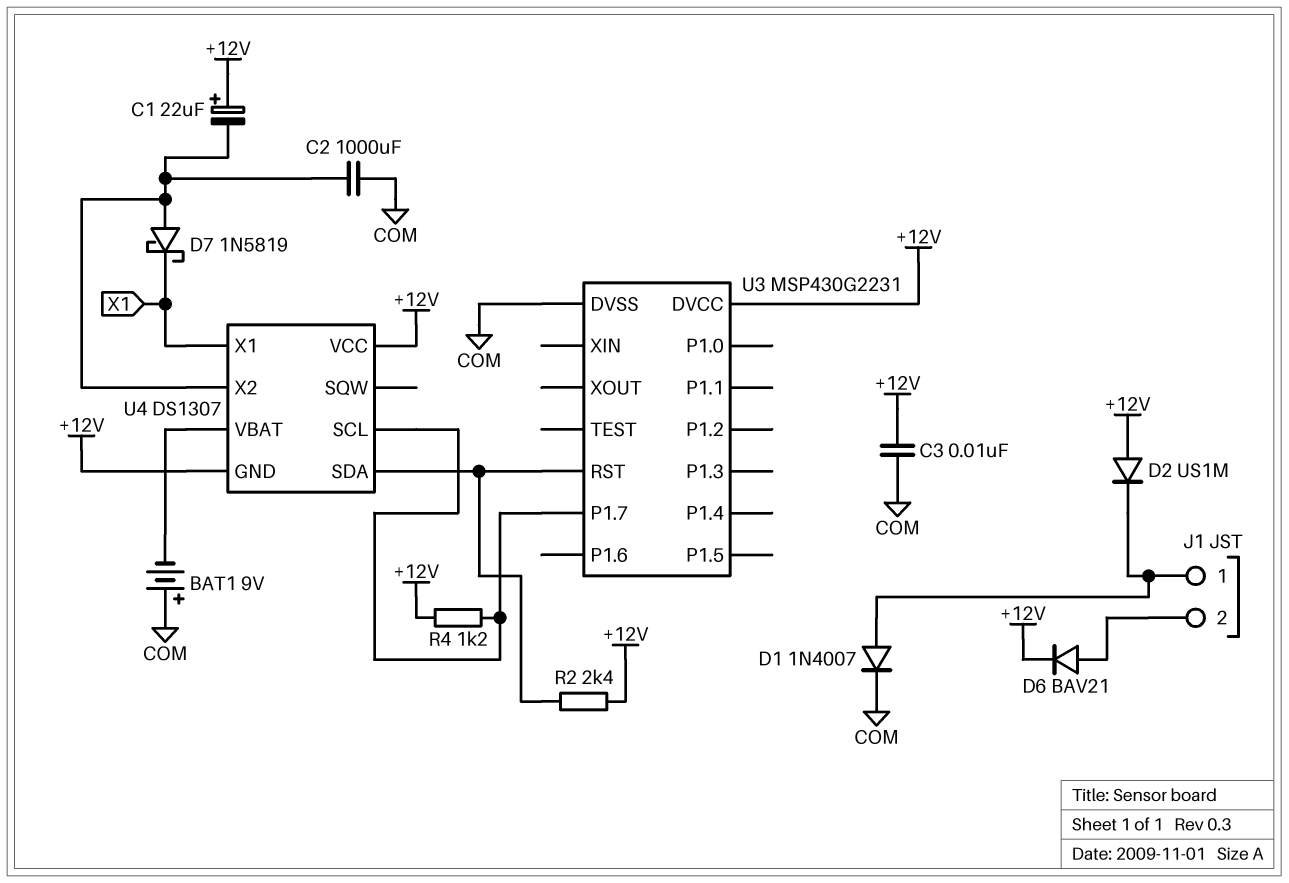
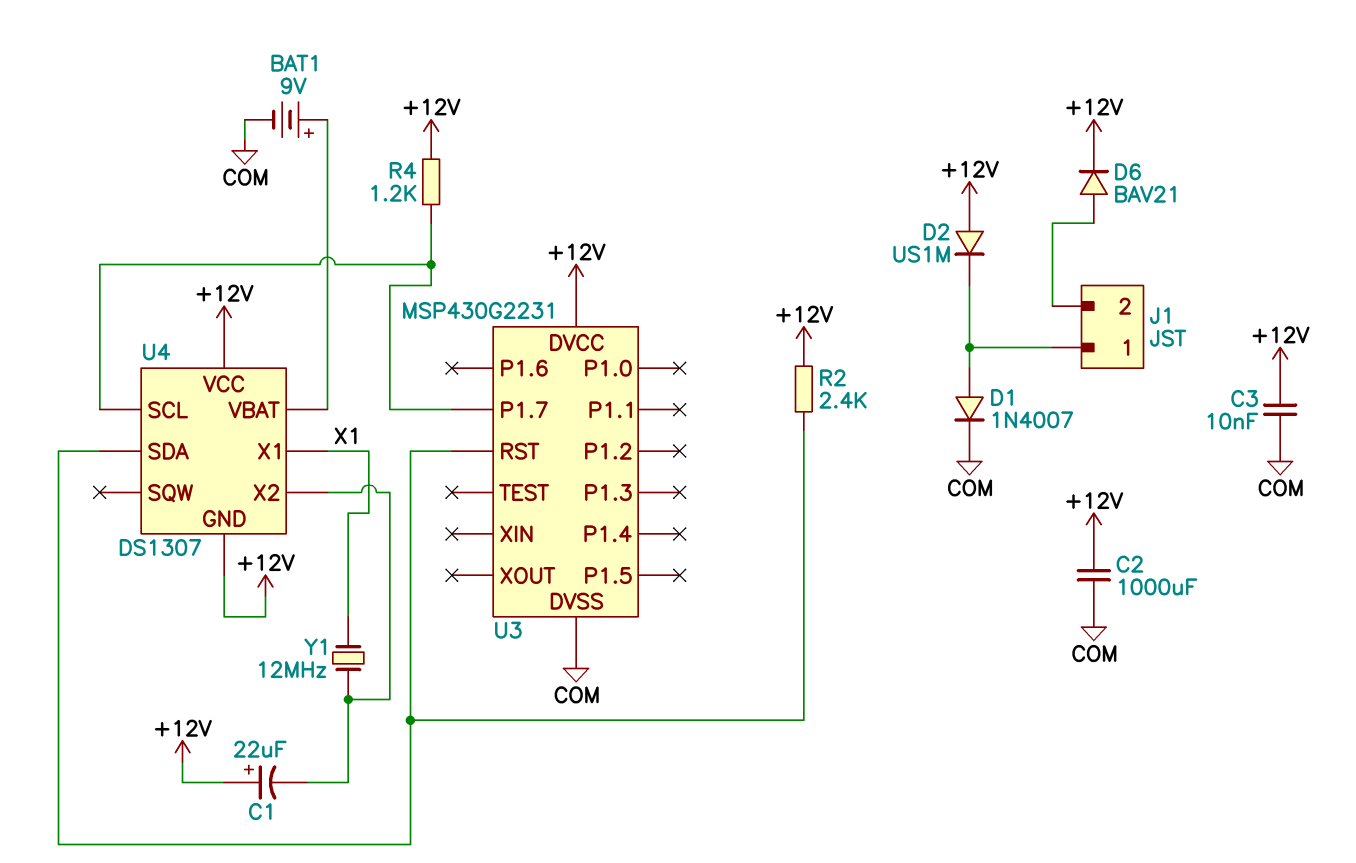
BAT1: 9V (plus COM, minus U4/VBAT) -> 9V (plus U4/VBAT, minus COM)
C2: 1000uF (COM, U4/X2) -> 1000uF (+12V, COM)
D7: schottky 1N5819 (A U4/X2, K X1) -> none
Y1: none -> 12MHz (U4/X2, X1)

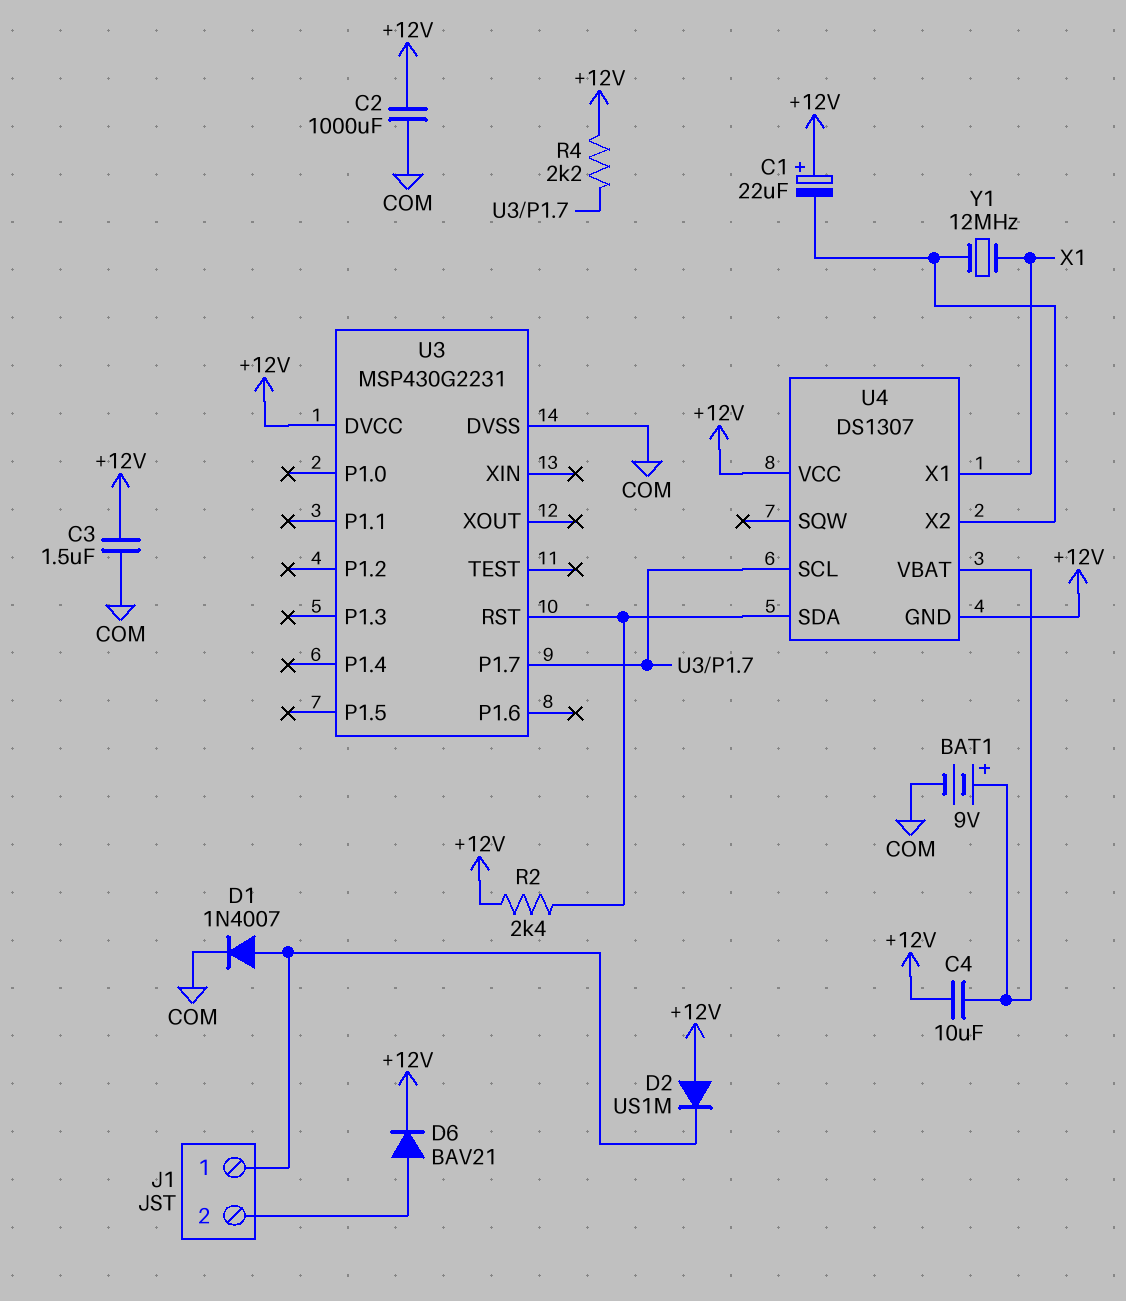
C3: 10nF (+12V, COM) -> 1.5uF (+12V, COM)
C4: none -> 10uF (+12V, U4/VBAT)
R4: 1.2k (+12V, U3/P1.7) -> 2.2k (+12V, U3/P1.7)

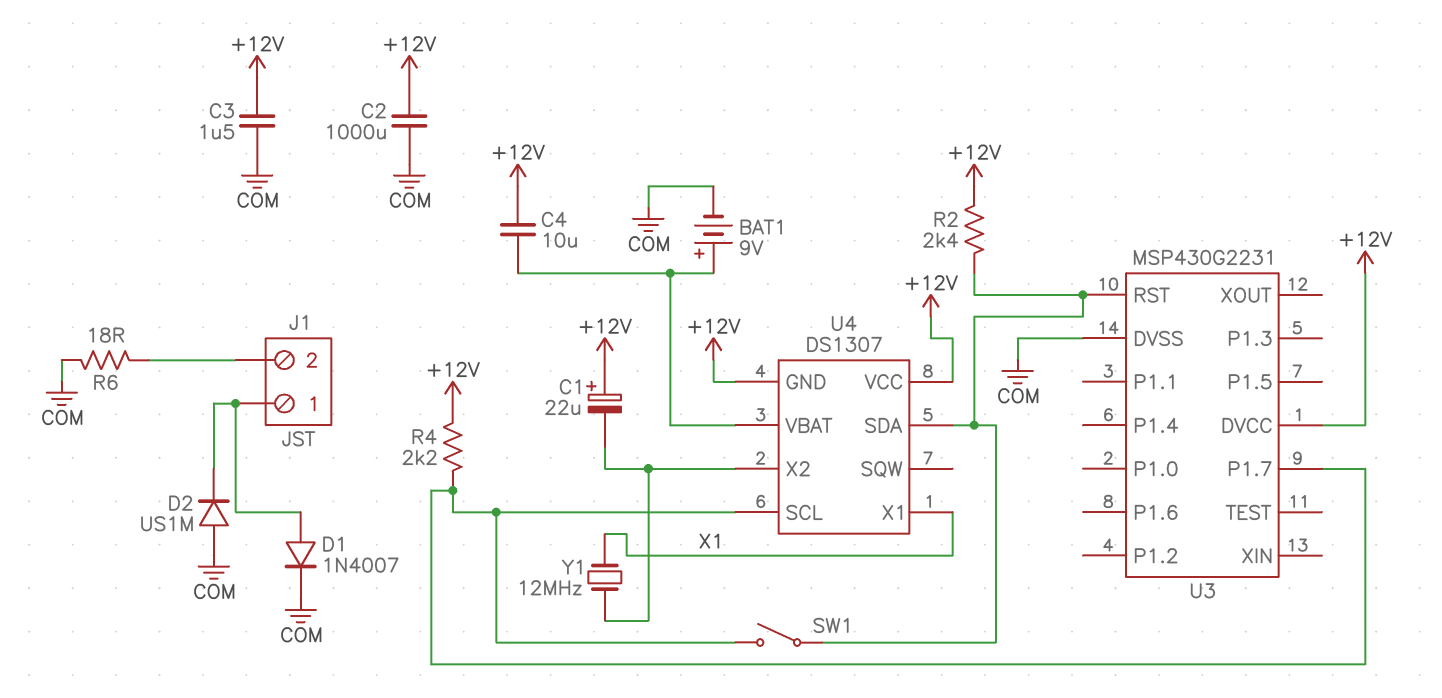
D2: diode US1M (A +12V, K J1/1) -> diode US1M (A COM, K J1/1)
D6: diode BAV21 (A J1/2, K +12V) -> none
R6: none -> 18 (COM, J1/2)
SW1: none -> switch (U3/P1.7, U3/RST)

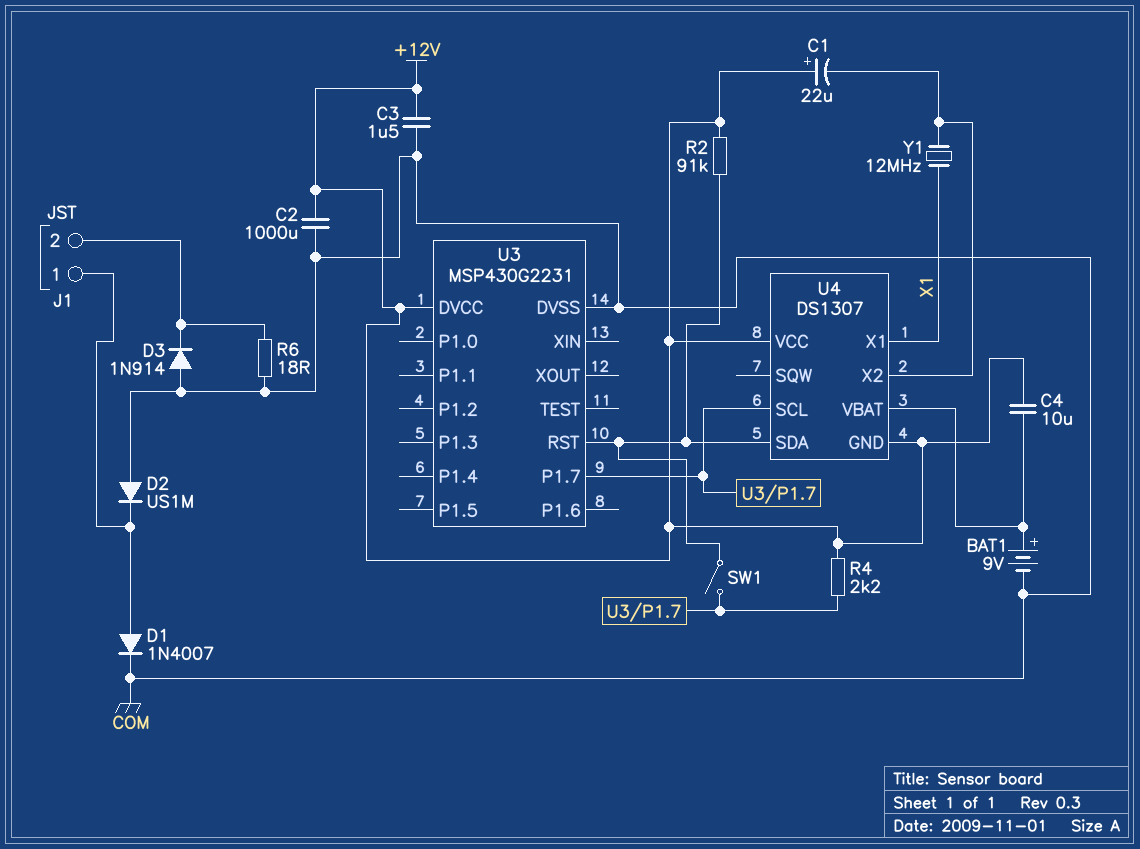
D3: none -> diode 1N914 (A COM, K J1/2)
R2: 2.4k (+12V, U3/RST) -> 91k (+12V, U3/RST)

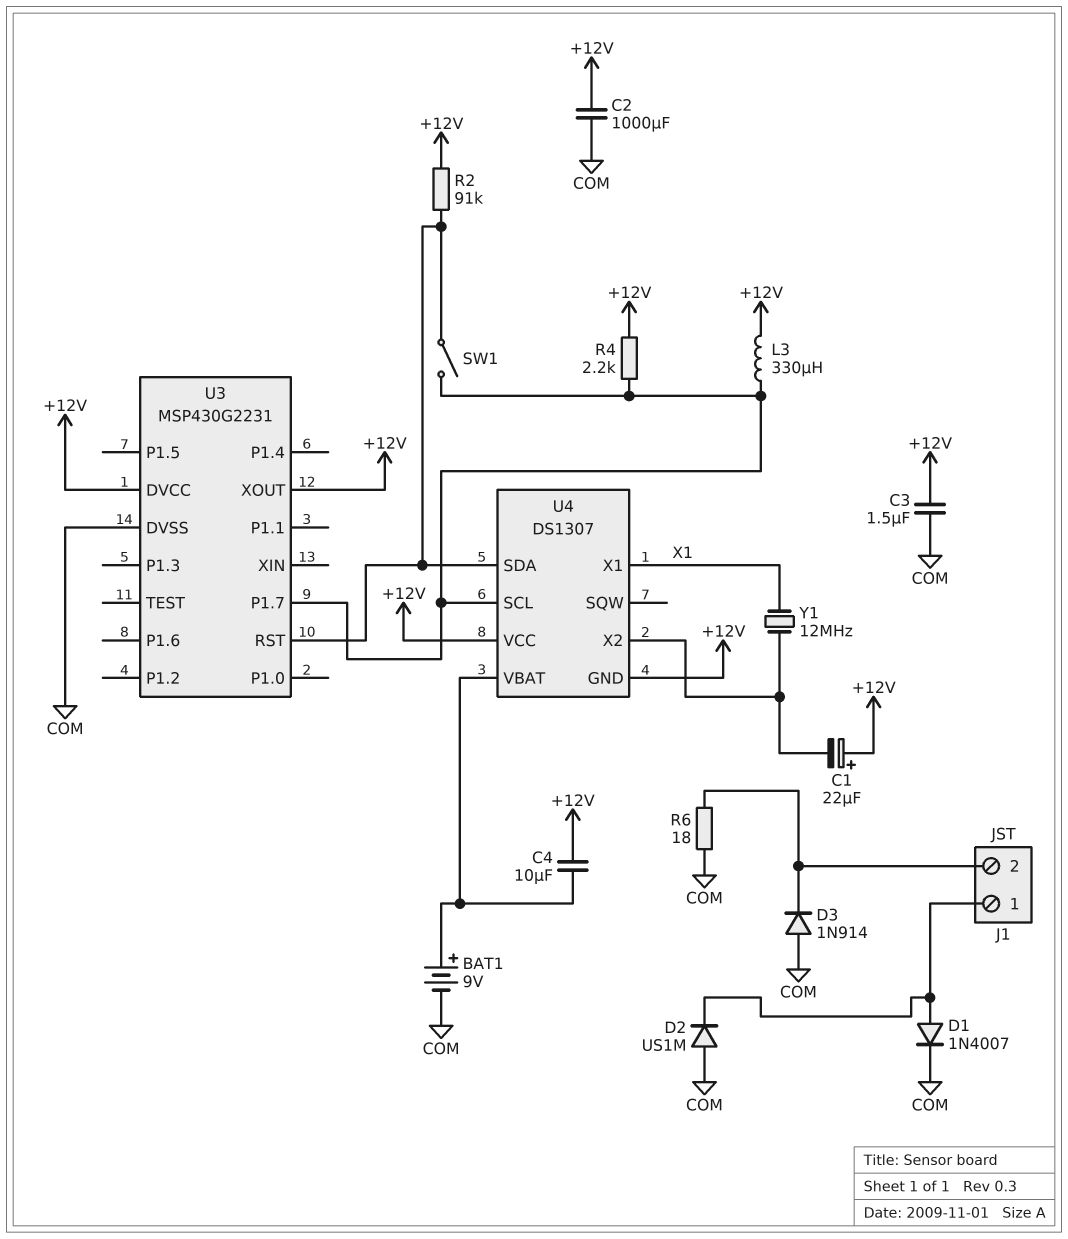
L3: none -> 330uH (+12V, U3/P1.7)
U3 pin XOUT: none -> +12V

